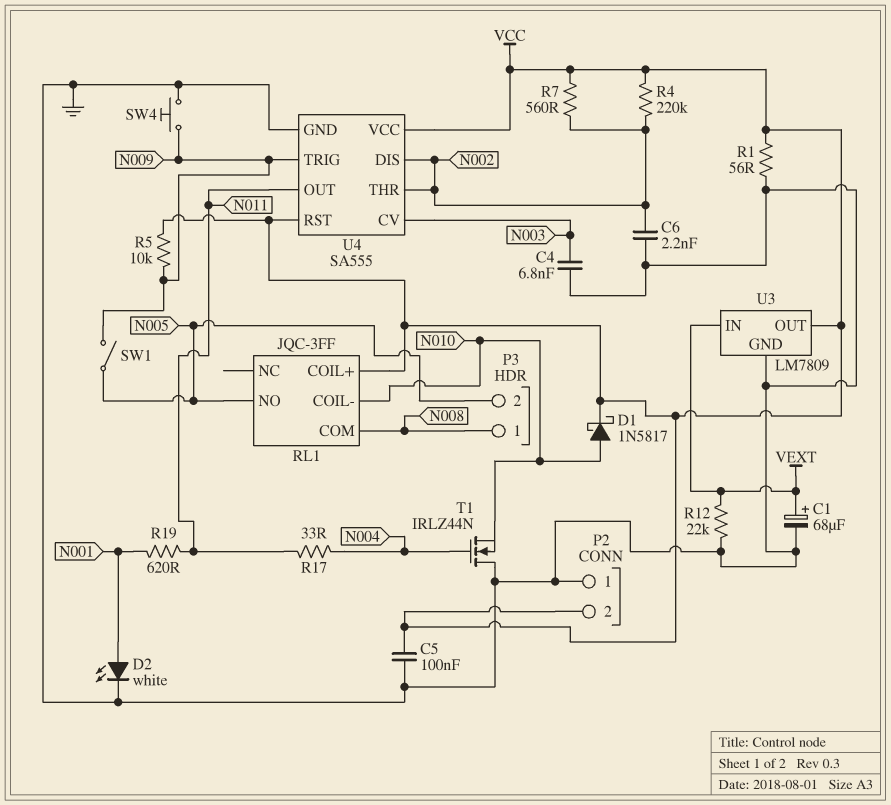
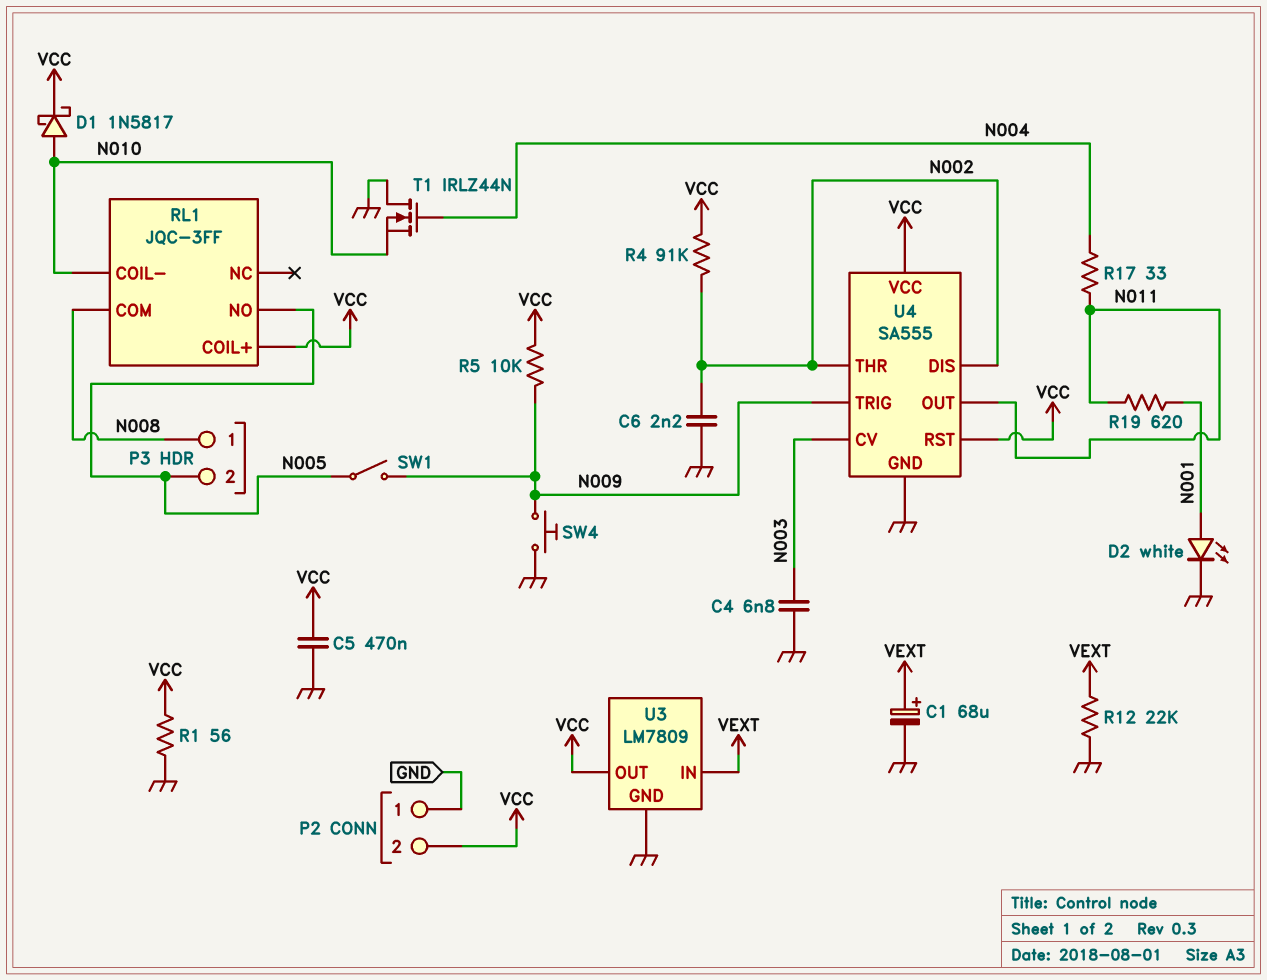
C5: 100nF (GND, VCC) -> 470nF (GND, VCC)
R4: 220k (N002, VCC) -> 91k (N002, VCC)
R7: 560 (N002, VCC) -> none

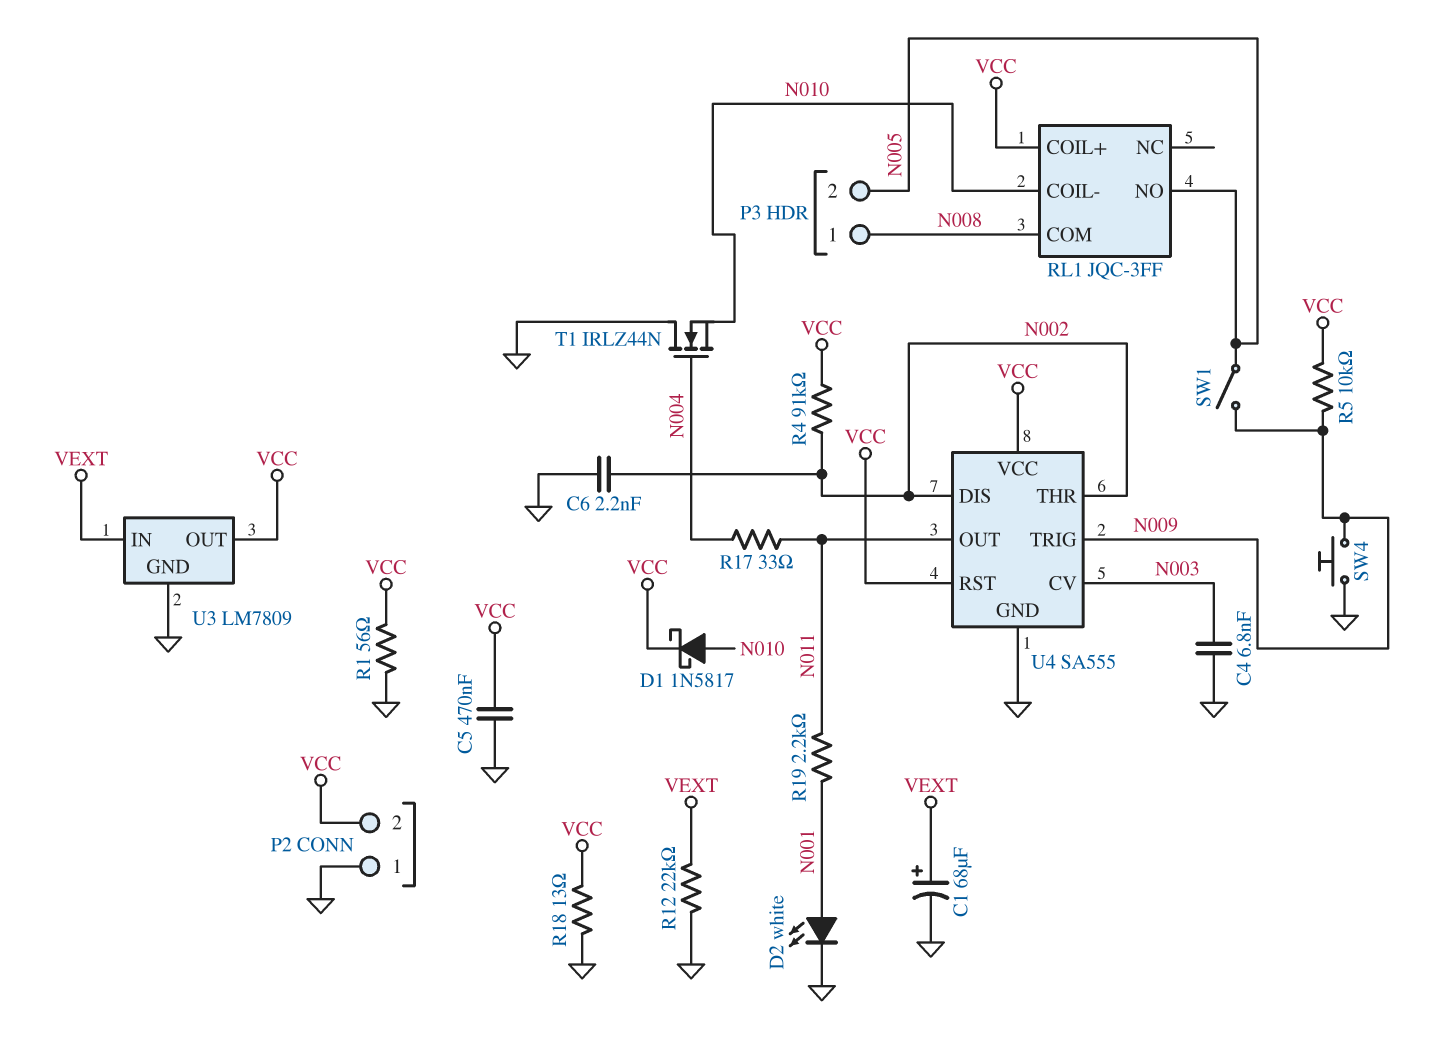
R18: none -> 13 (GND, VCC)
R19: 620 (N001, N011) -> 2.2k (N001, N011)

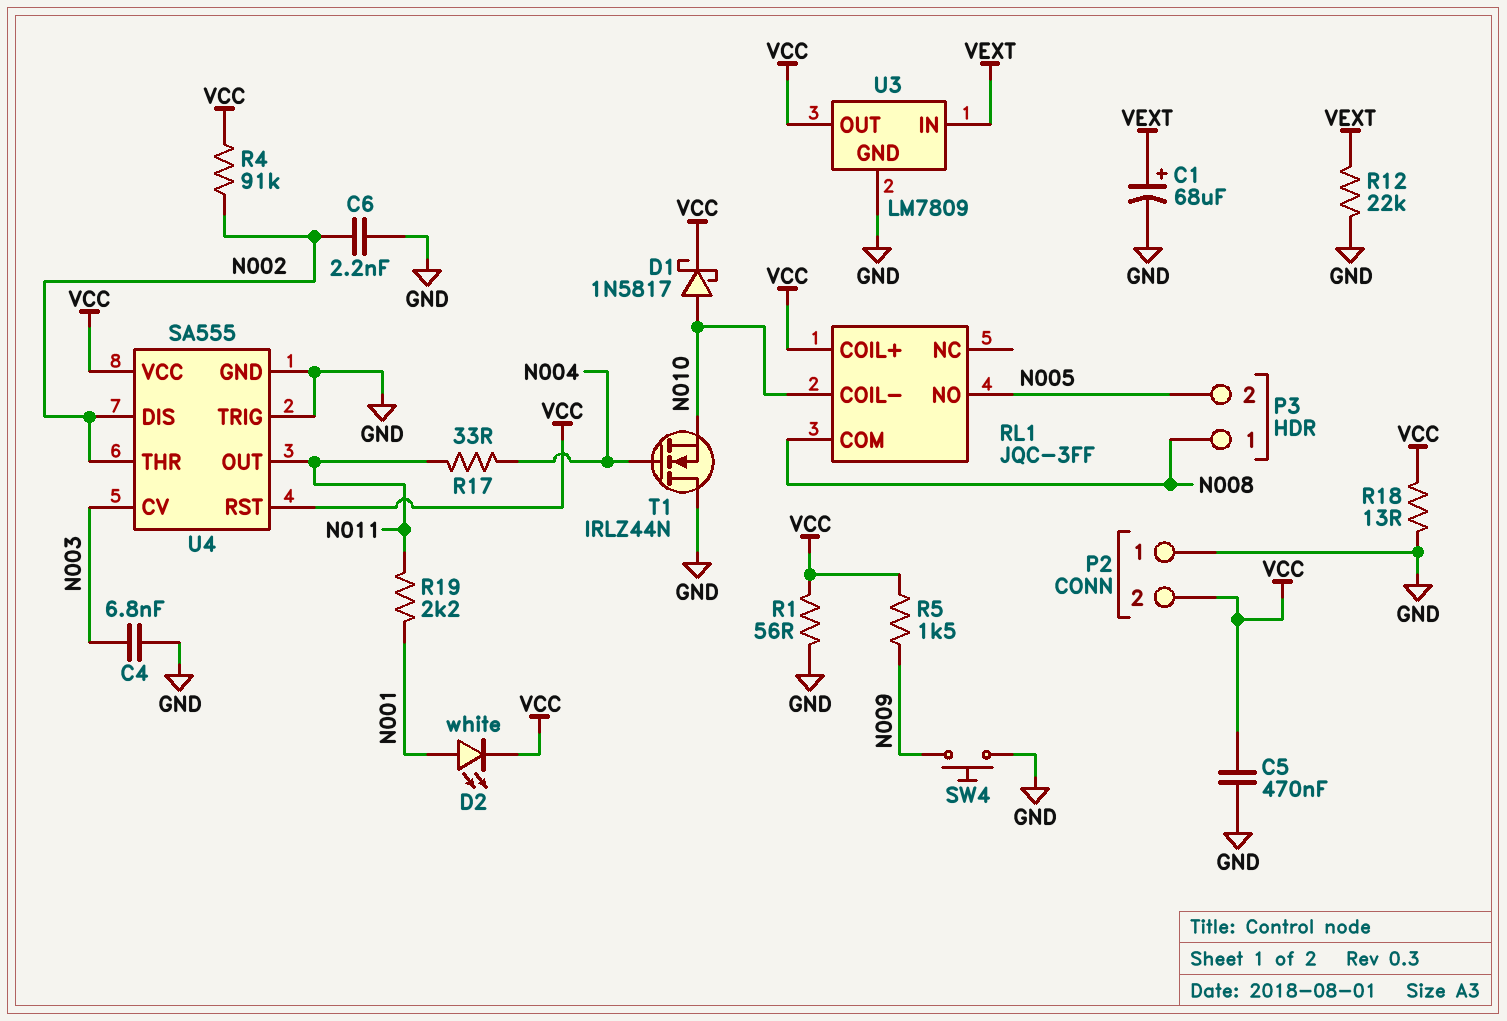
D2: LED white (A N001, K GND) -> LED white (A N001, K VCC)
R5: 10k (N009, VCC) -> 1.5k (N009, VCC)
SW1: switch (N005, N009) -> none
U4 pin TRIG: N009 -> GND

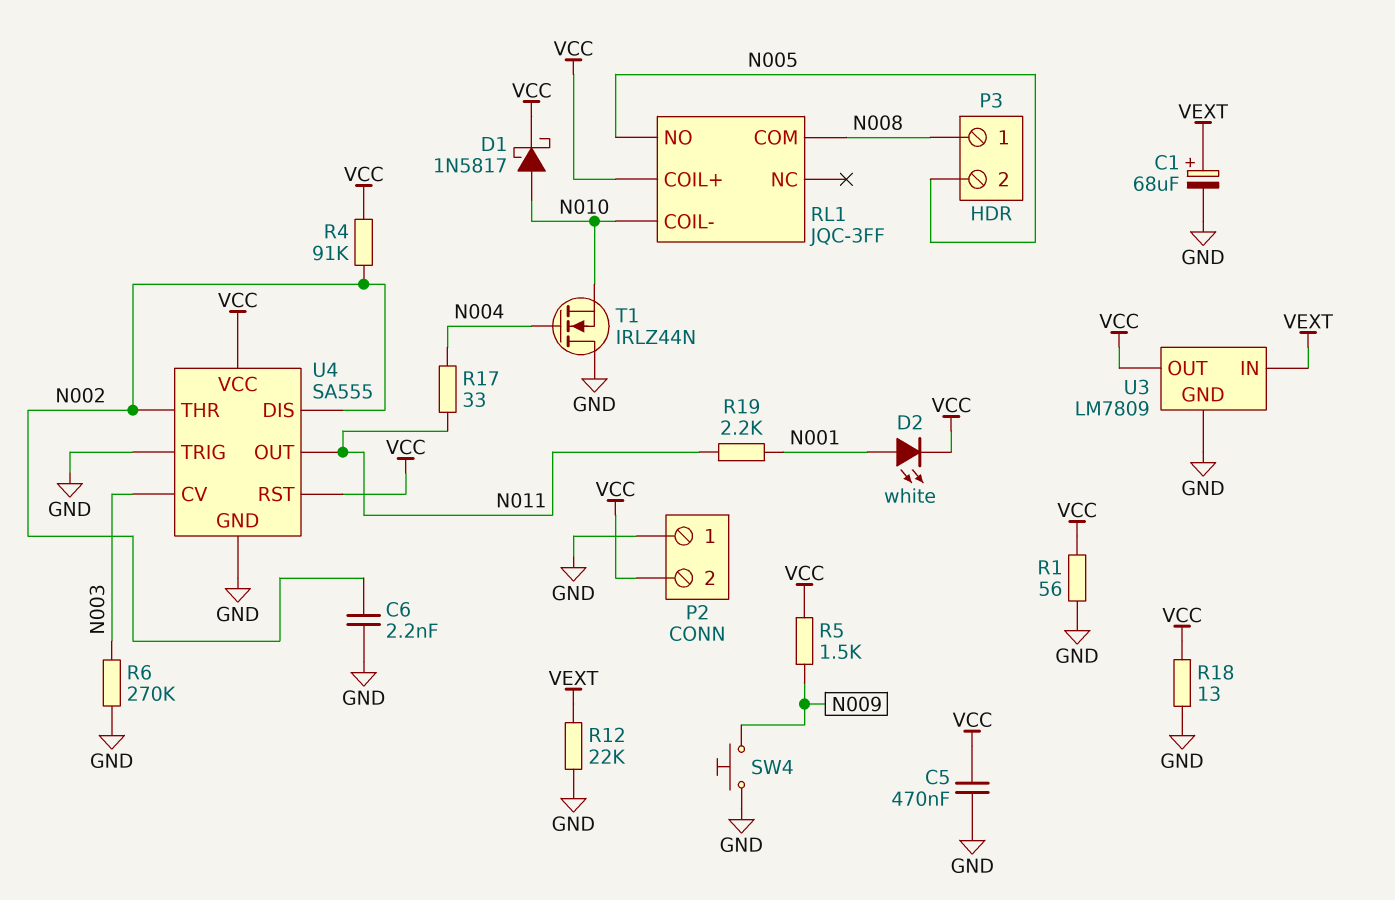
C4: 6.8nF (GND, N003) -> none
R6: none -> 270k (GND, N003)

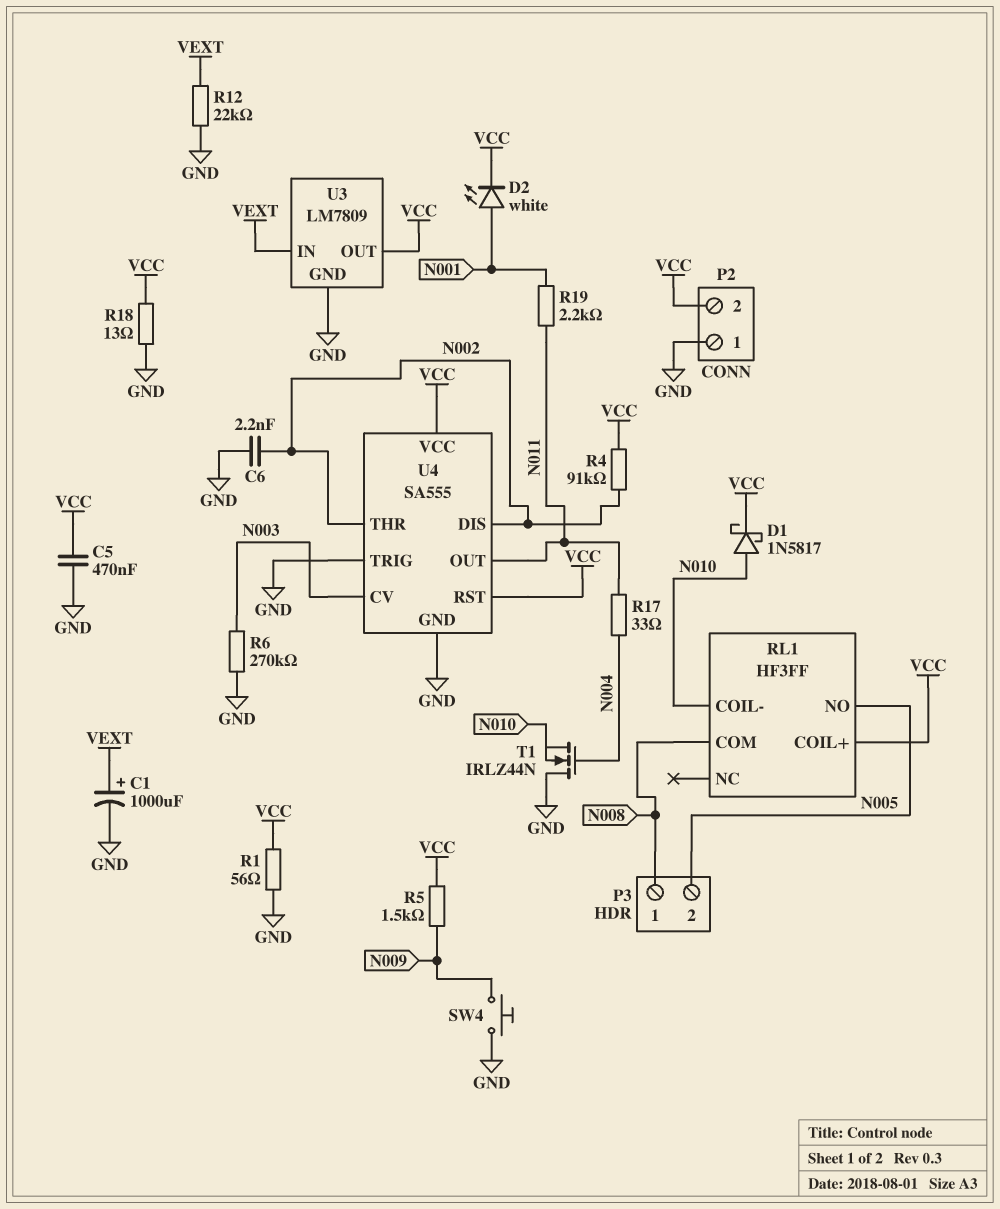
C1: 68uF (plus VEXT, minus GND) -> 1000uF (plus VEXT, minus GND)
RL1: JQC-3FF -> HF3FF

